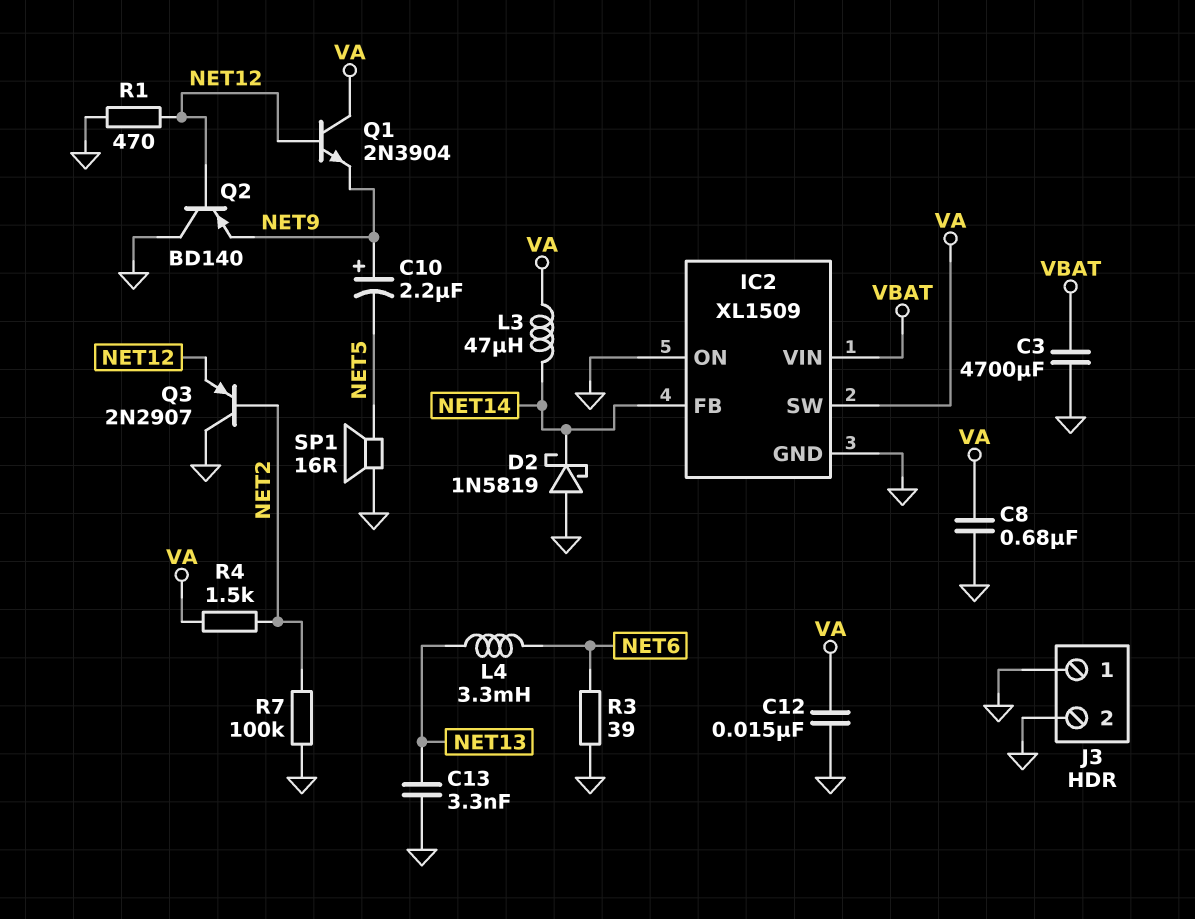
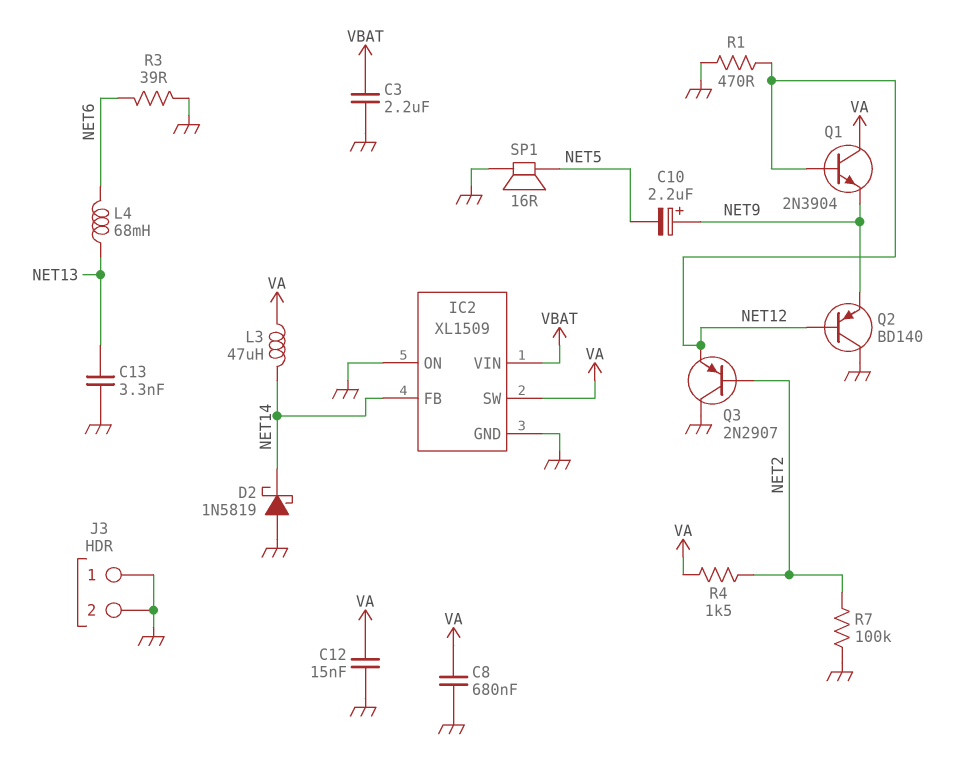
C3: 4700uF (GND, VBAT) -> 2.2uF (GND, VBAT)
L4: 3.3mH (NET6, NET13) -> 68mH (NET6, NET13)

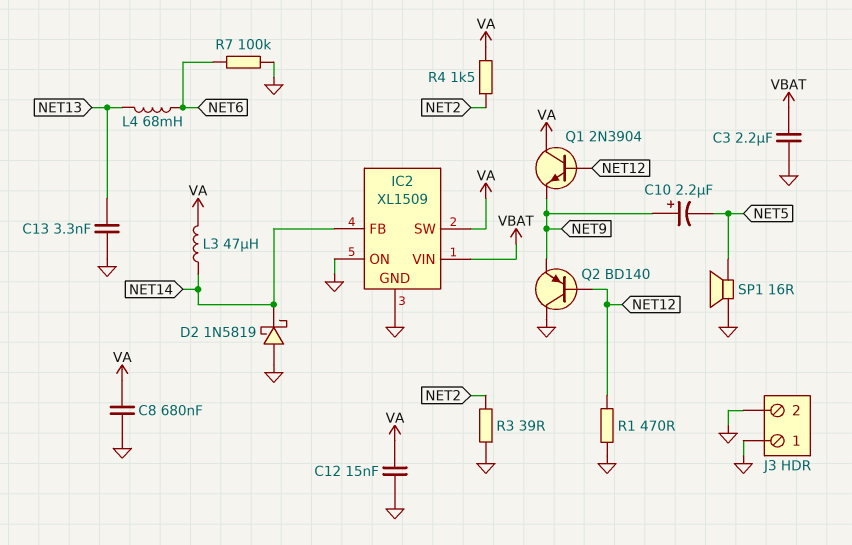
Q3: PNP 2N2907 (B NET2, C GND, E NET12) -> none
R3: 39 (GND, NET6) -> 39 (GND, NET2)
R7: 100k (GND, NET2) -> 100k (GND, NET6)

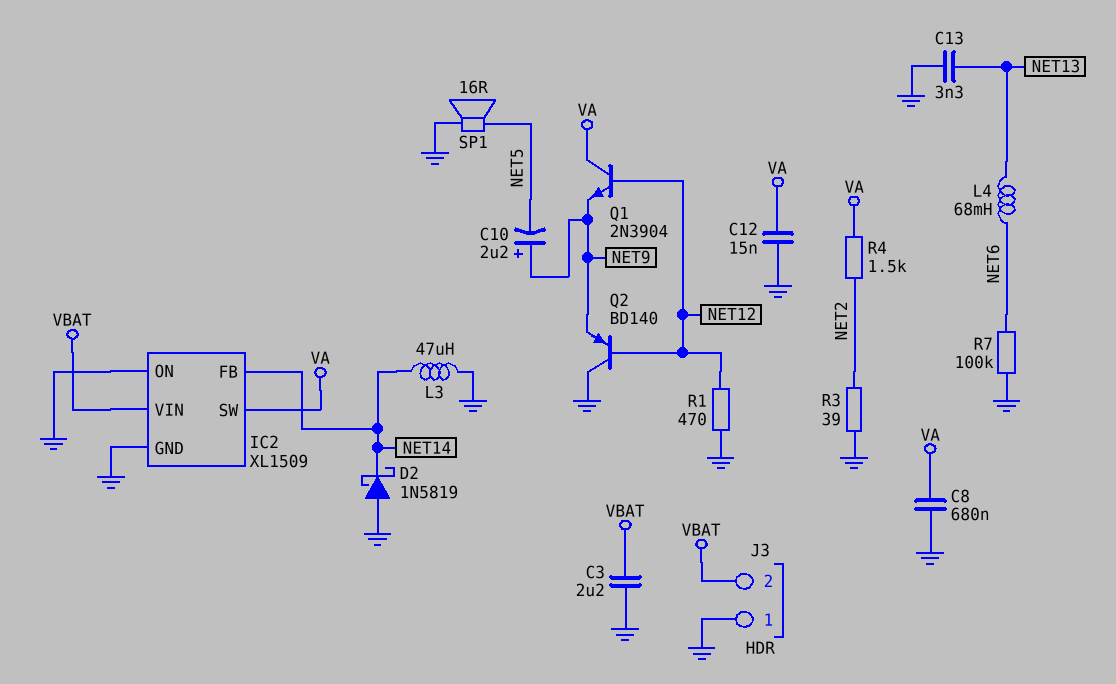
J3 pin 2: GND -> VBAT
L3: 47uH (NET14, VA) -> 47uH (GND, NET14)

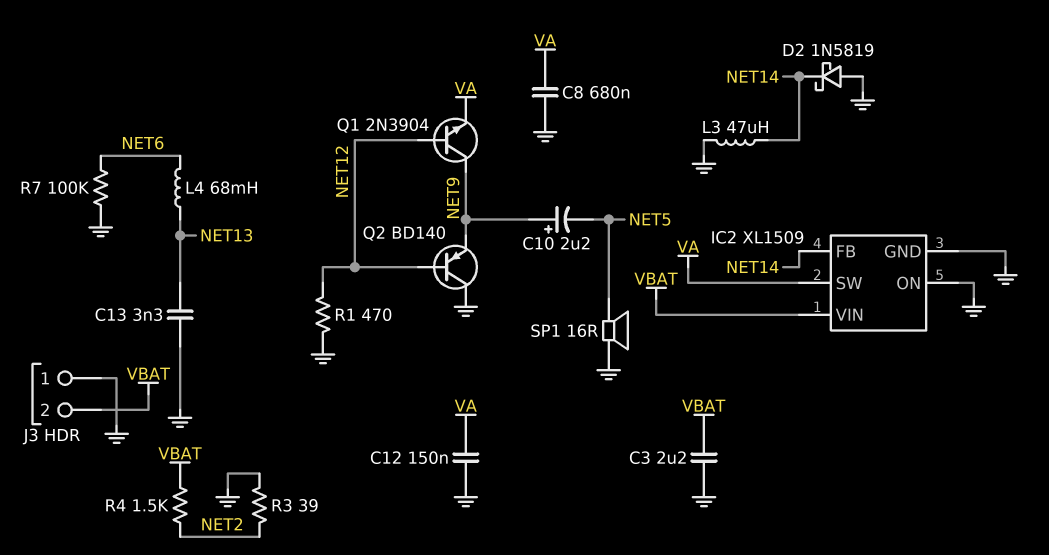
C12: 15nF (GND, VA) -> 150nF (GND, VA)
Q1: NPN 2N3904 (B NET12, C VA, E NET9) -> NPN 2N3904 (B NET12, C NET9, E VA)
R4: 1.5k (NET2, VA) -> 1.5k (NET2, VBAT)

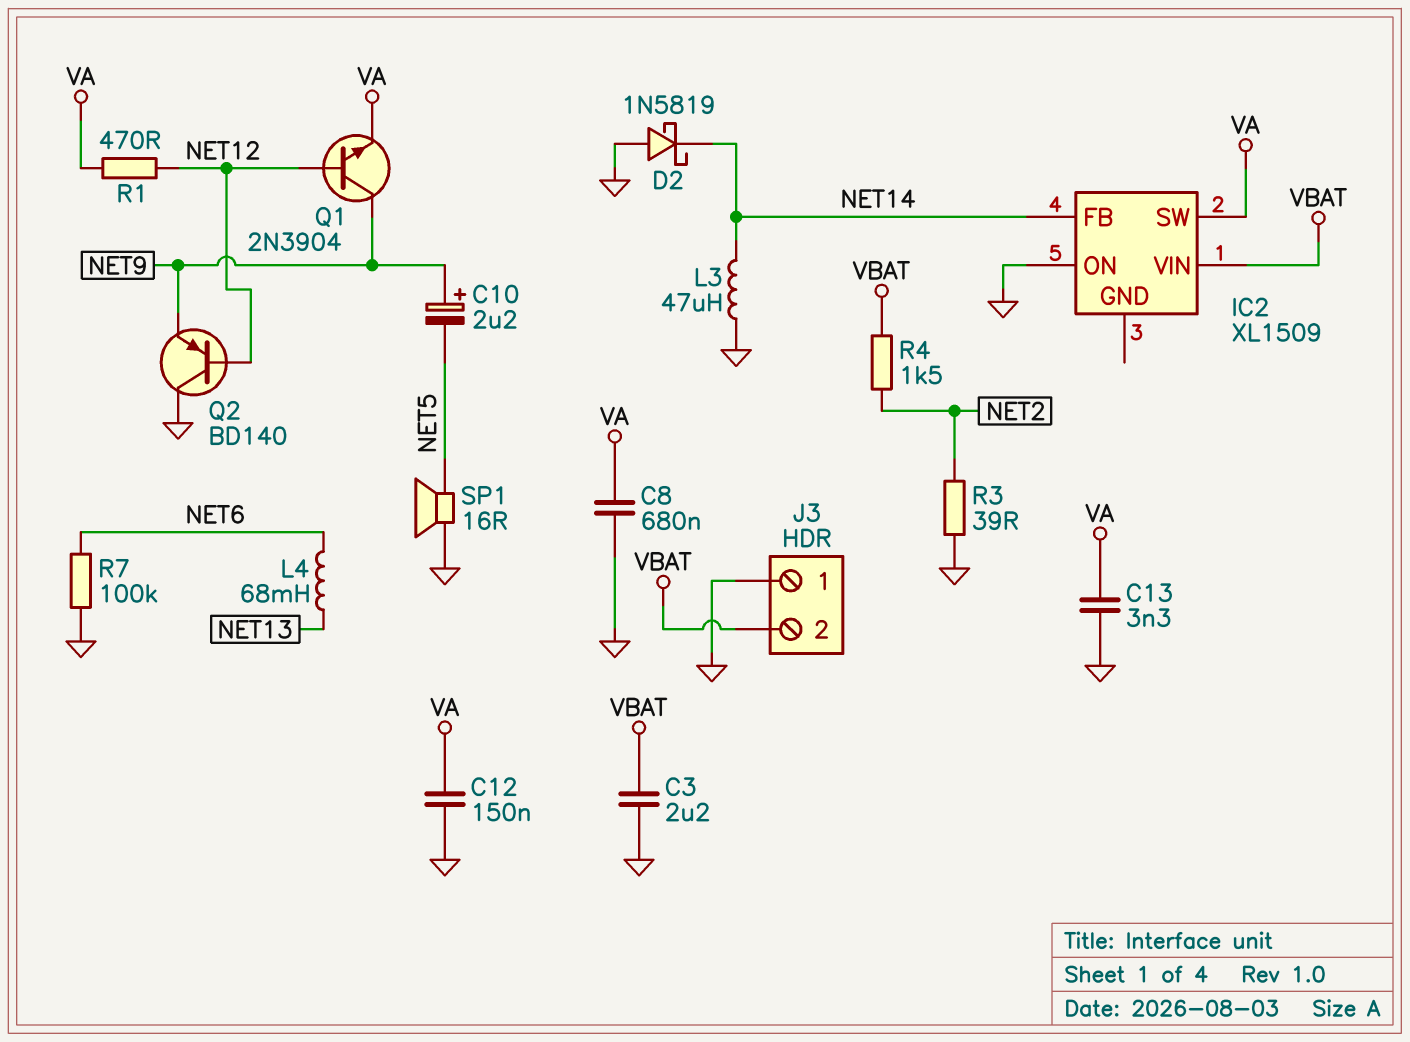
C13: 3.3nF (GND, NET13) -> 3.3nF (GND, VA)
IC2 pin GND: GND -> none
R1: 470 (GND, NET12) -> 470 (NET12, VA)

